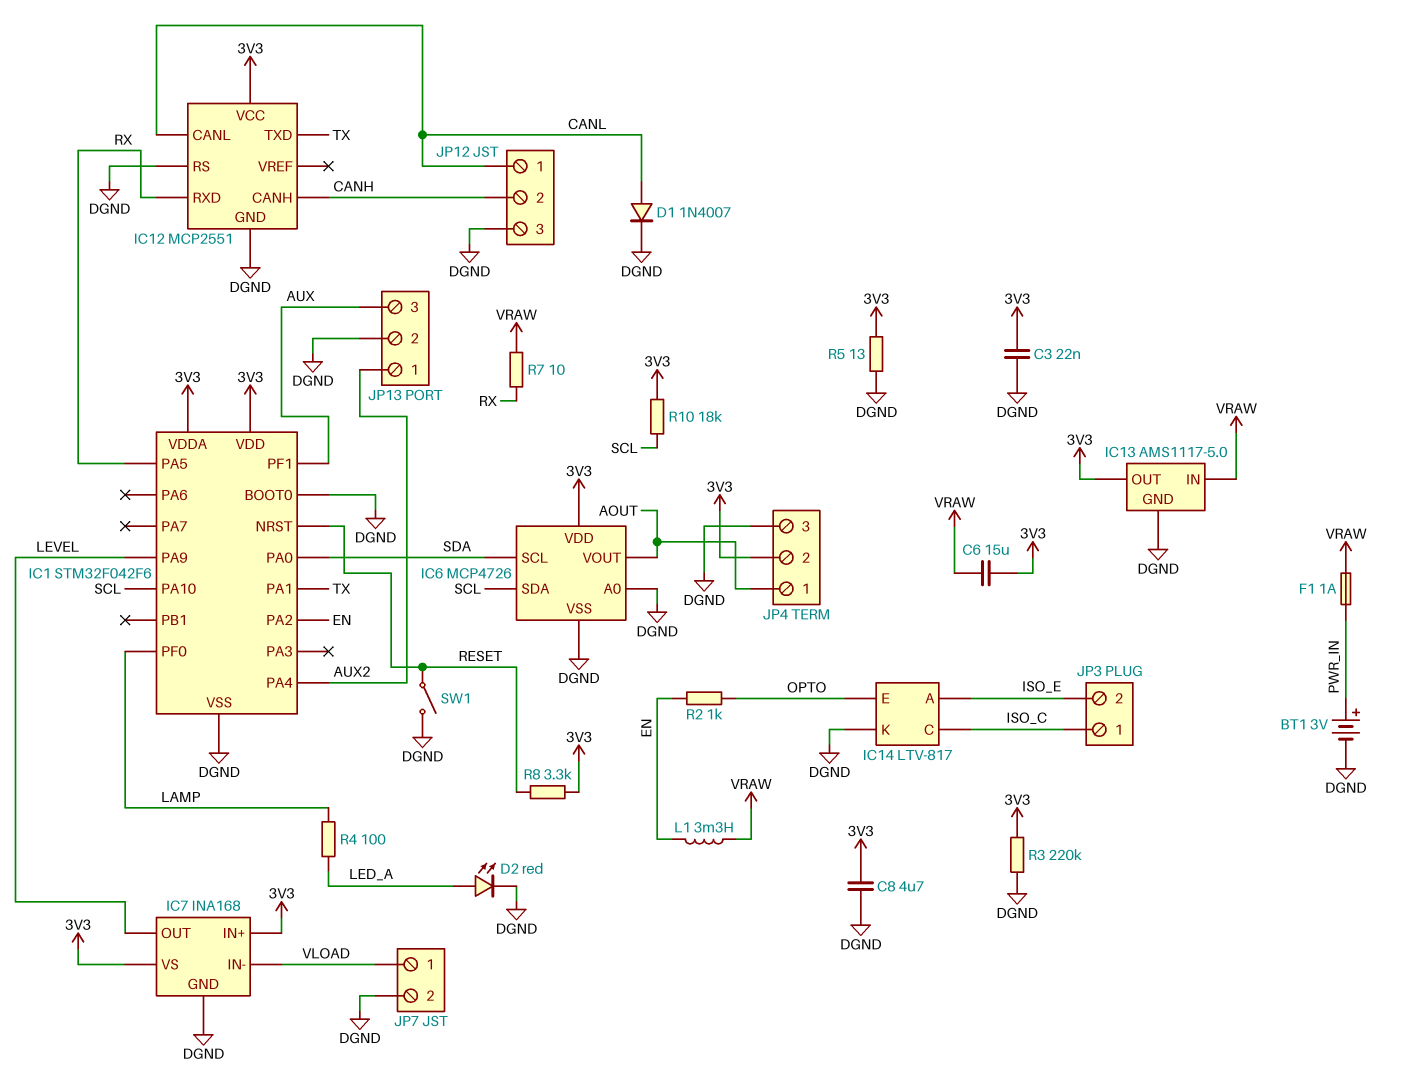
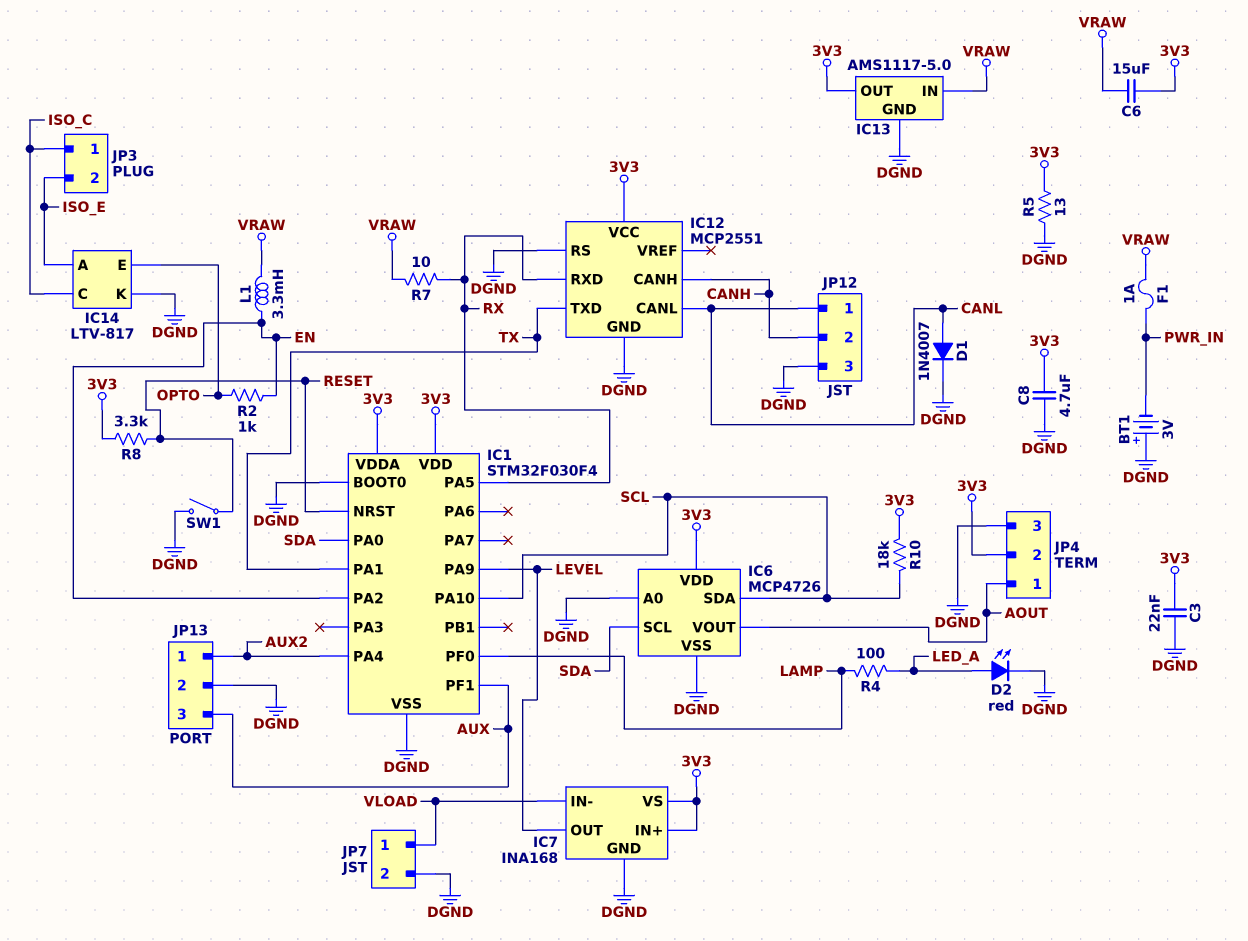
BT1: 3V (plus PWR_IN, minus DGND) -> 3V (plus DGND, minus PWR_IN)
IC1: STM32F042F6 -> STM32F030F4
R3: 220k (3V3, DGND) -> none

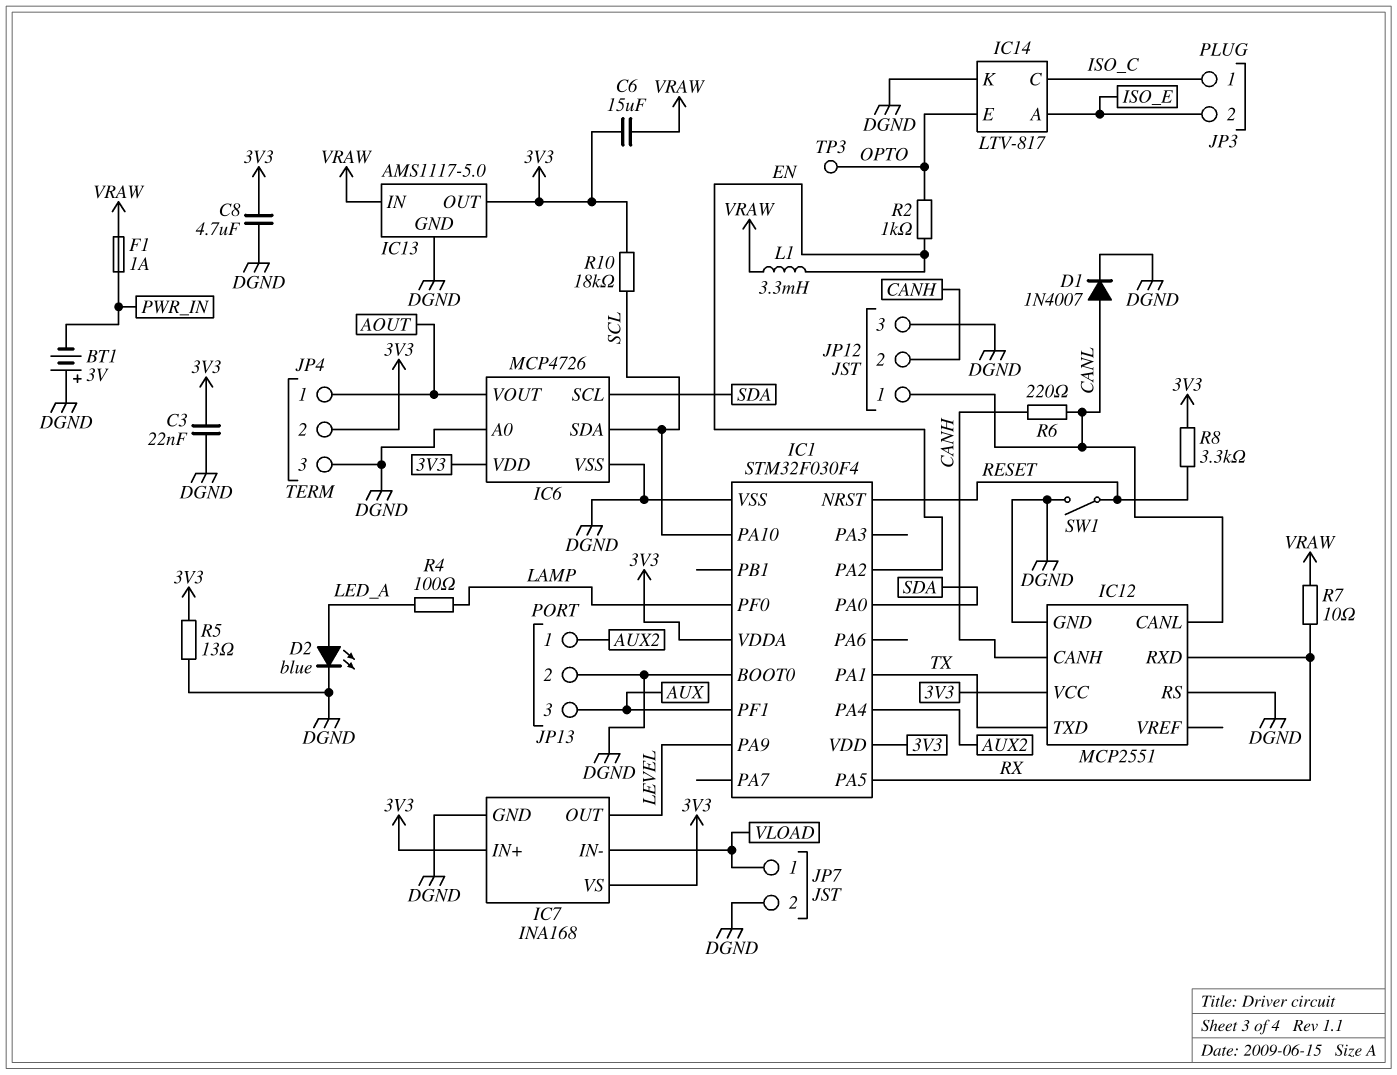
D2: LED red (A LED_A, K DGND) -> LED blue (A LED_A, K DGND)
R6: none -> 220 (CANH, CANL)
TP3: none -> test point (OPTO)

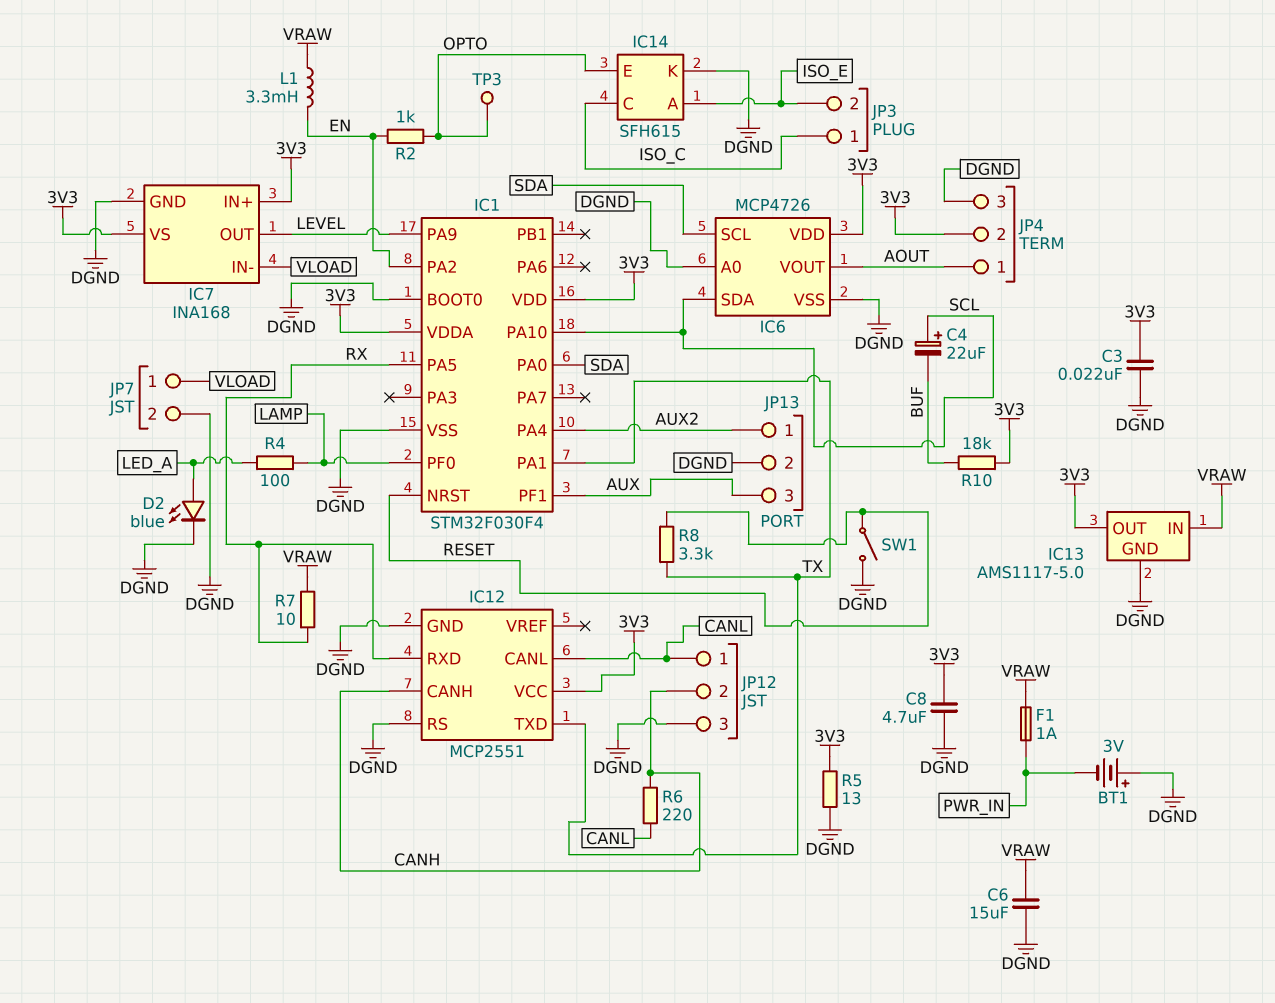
C4: none -> 22uF (plus SCL, minus BUF)
C6: 15uF (3V3, VRAW) -> 15uF (DGND, VRAW)
D1: diode 1N4007 (A CANL, K DGND) -> none
IC14: LTV-817 -> SFH615
R8: 3.3k (3V3, RESET) -> 3.3k (RESET, TX)
R10: 18k (3V3, SCL) -> 18k (3V3, BUF)

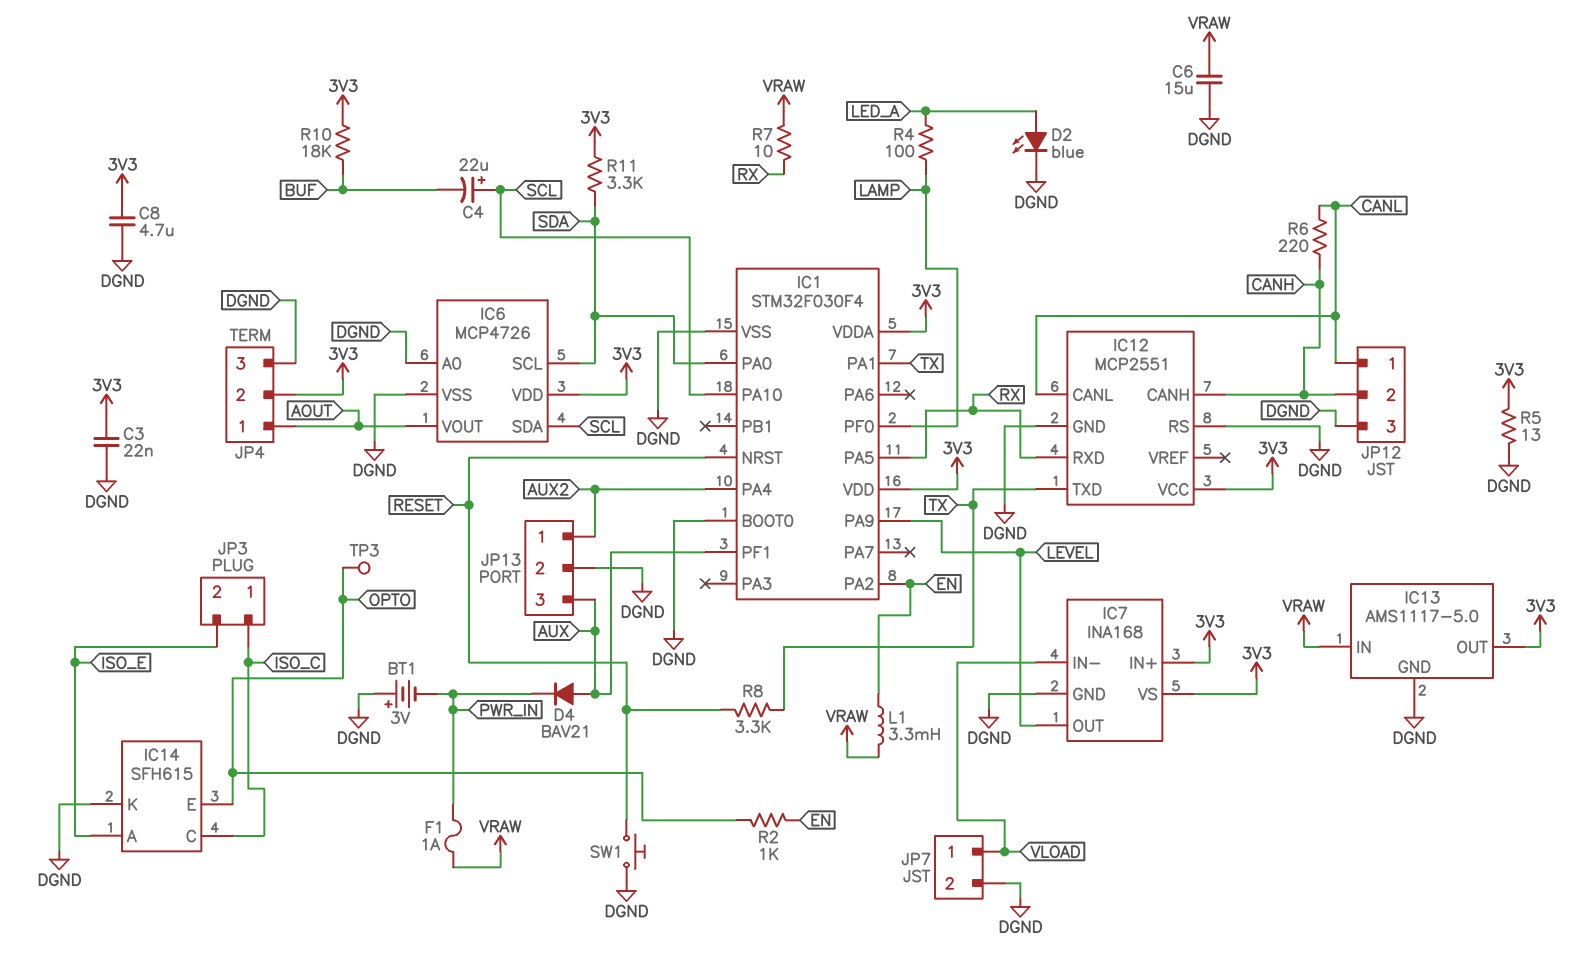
D4: none -> diode BAV21 (A AUX, K PWR_IN)
R11: none -> 3.3k (3V3, SDA)
SW1: switch (DGND, RESET) -> button (DGND, RESET)

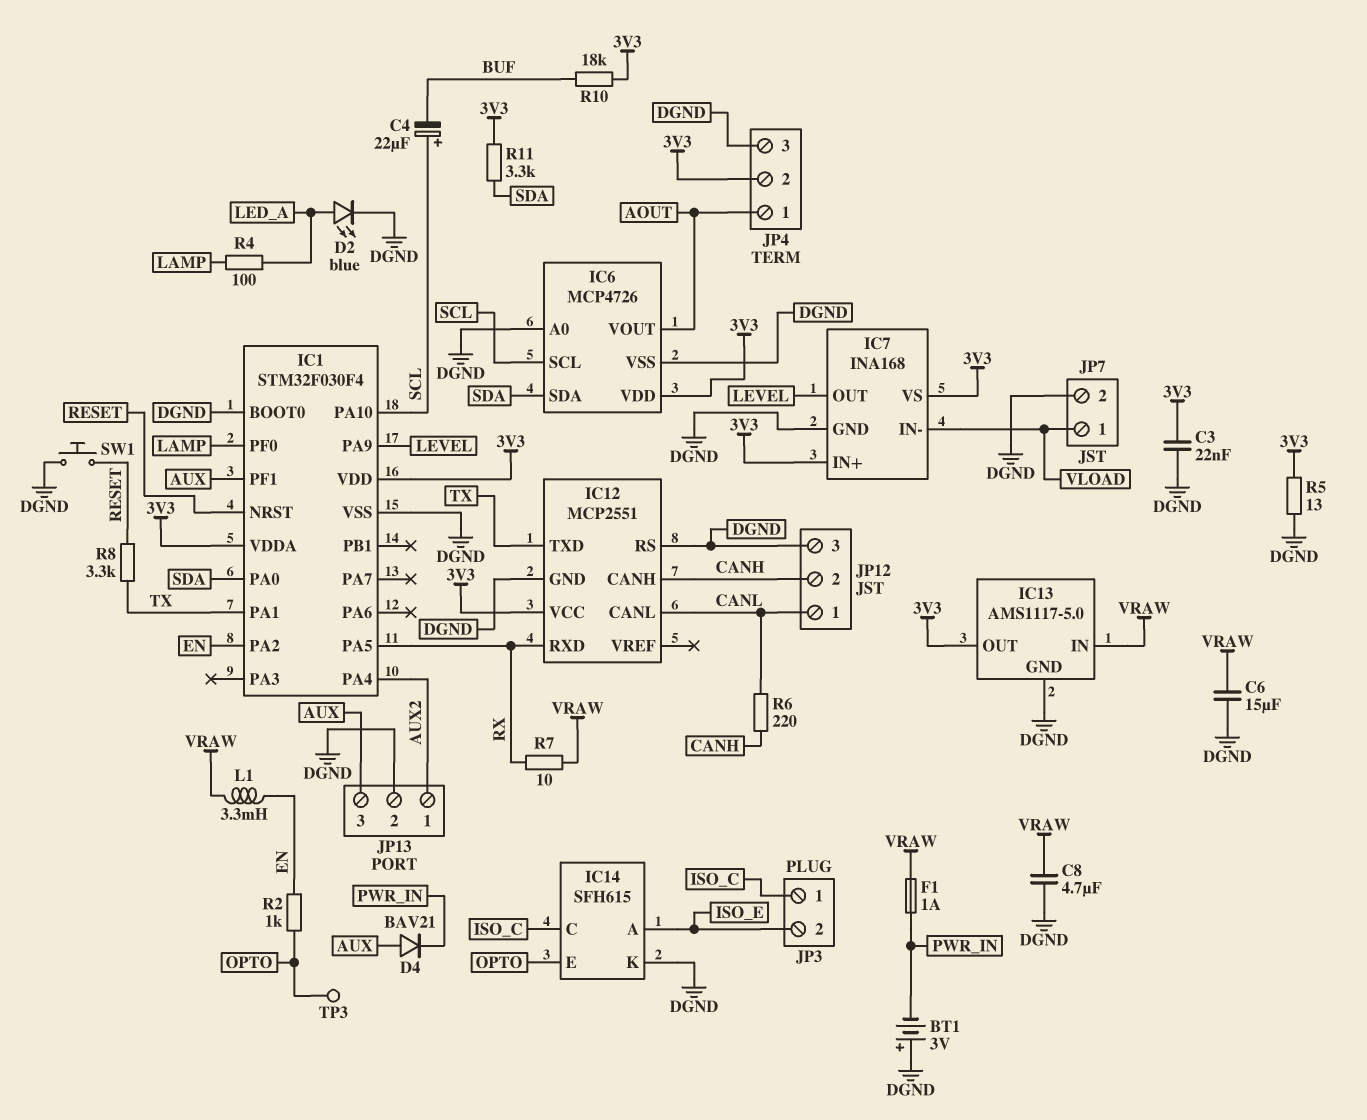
C8: 4.7uF (3V3, DGND) -> 4.7uF (DGND, VRAW)
IC6 pin SCL: SDA -> SCL
IC6 pin SDA: SCL -> SDA

